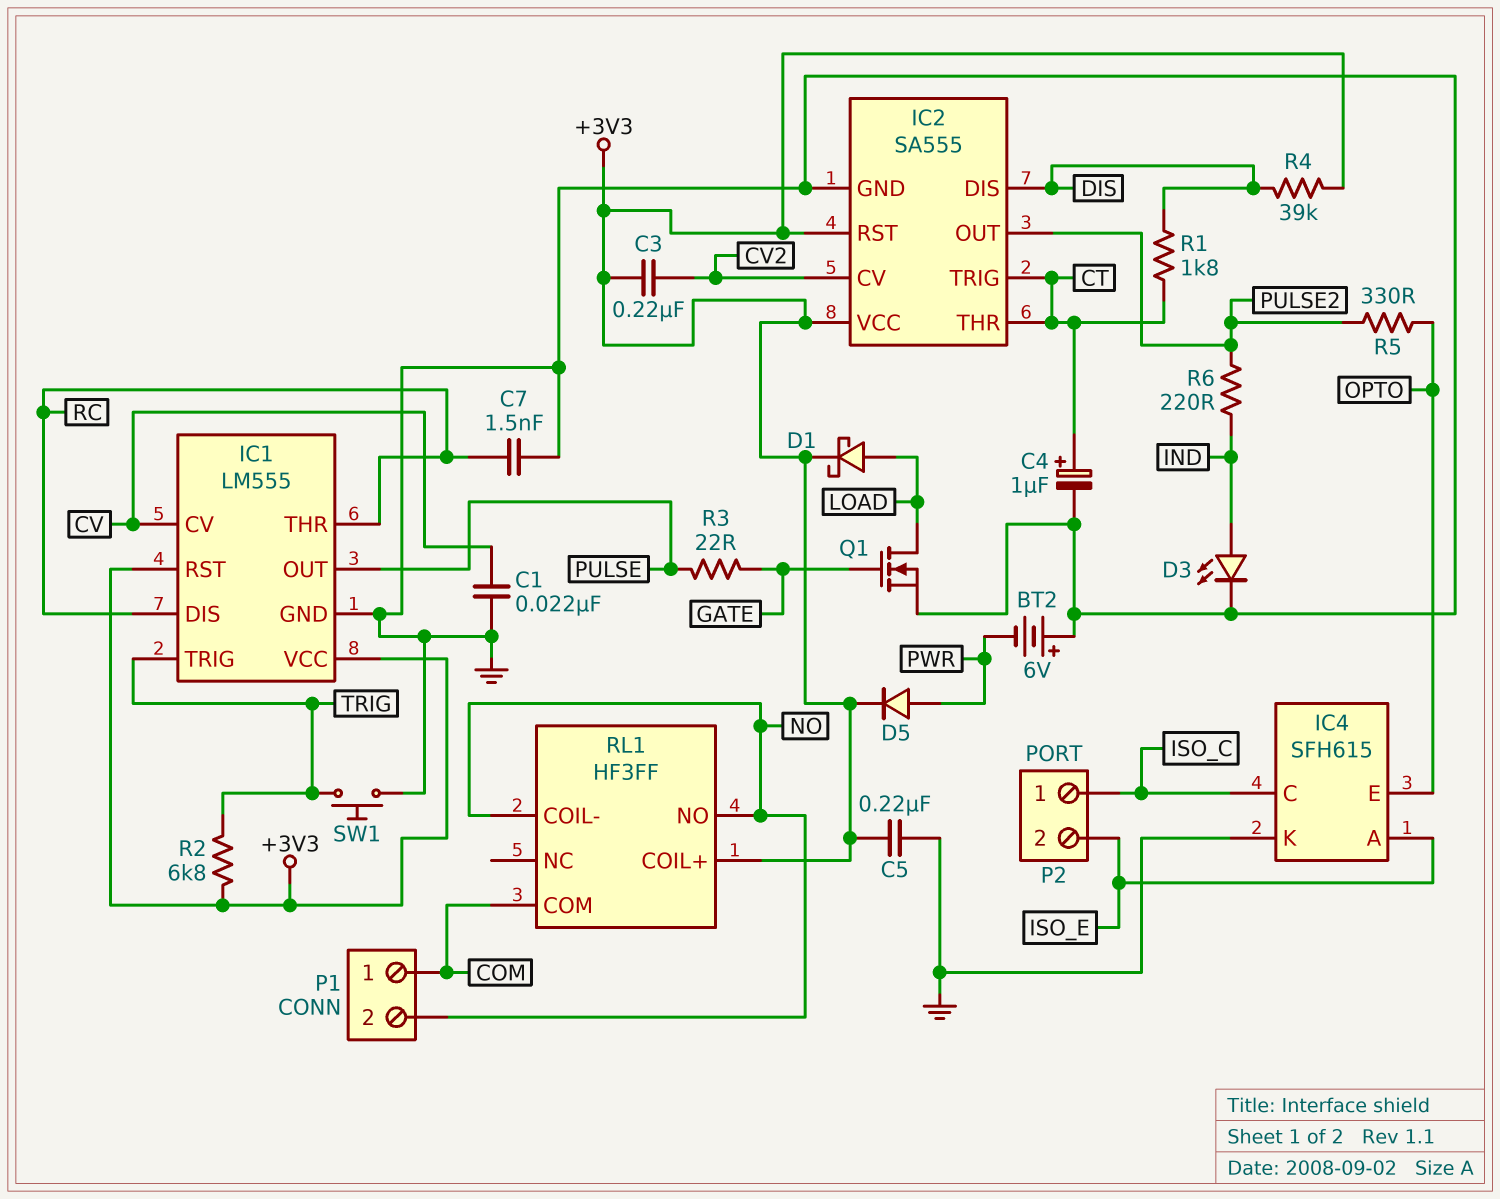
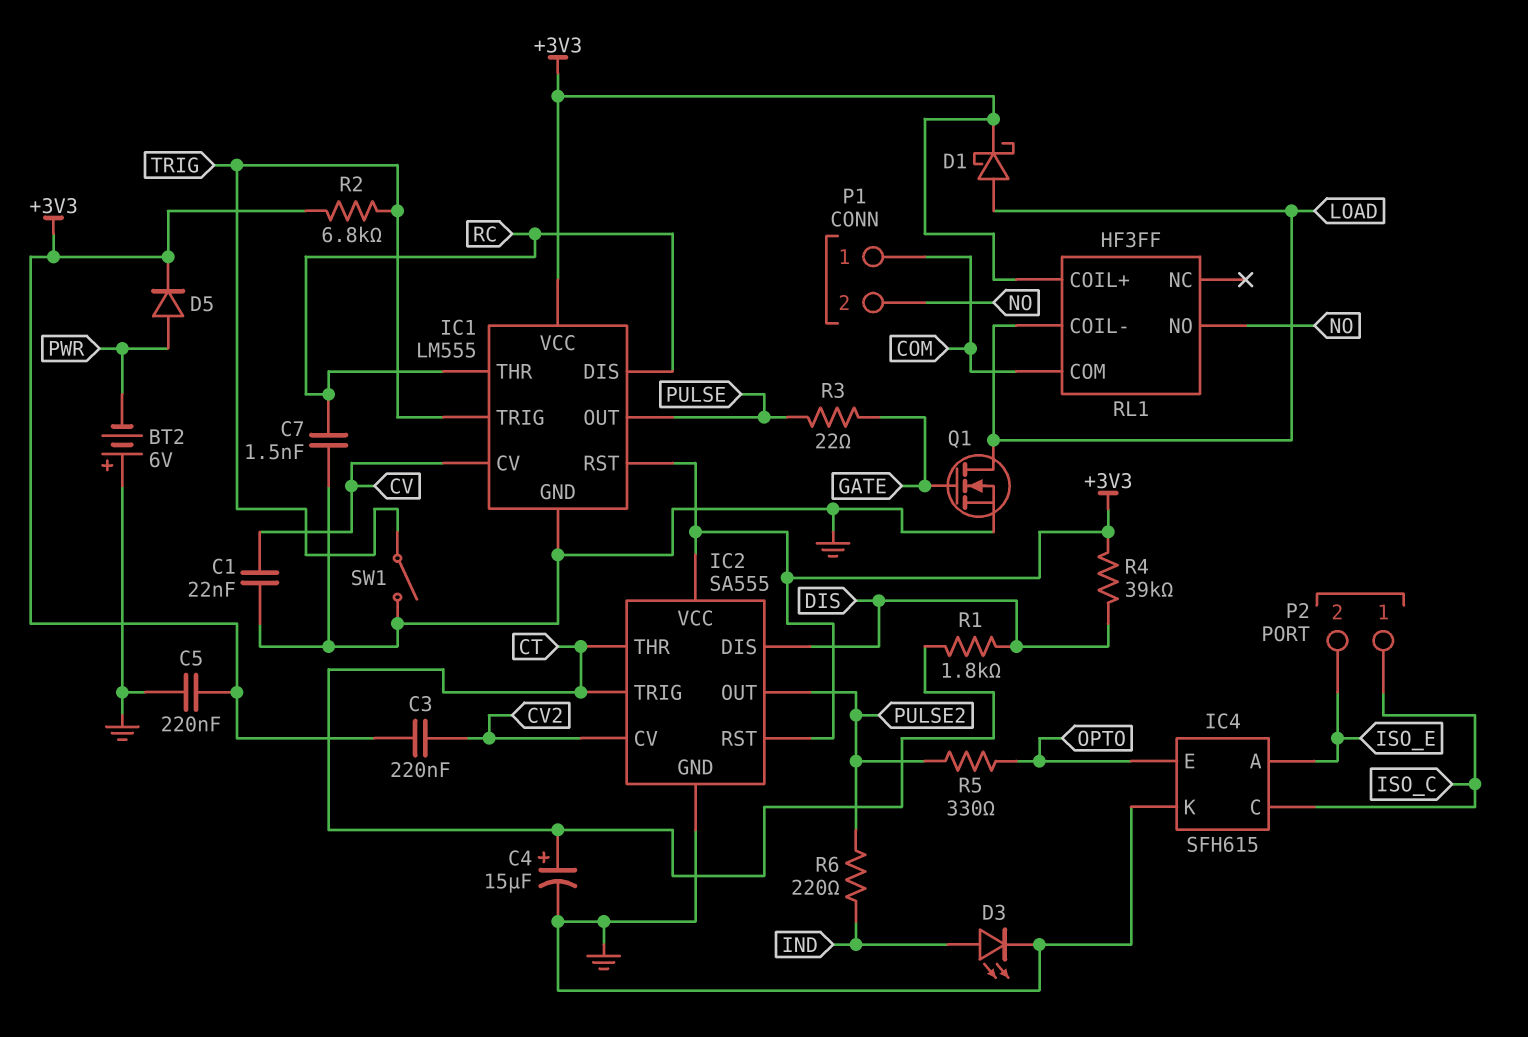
C4: 1uF (plus CT, minus GND) -> 15uF (plus CT, minus GND)
RL1 pin COIL-: NO -> LOAD
SW1: button (GND, TRIG) -> switch (GND, TRIG)

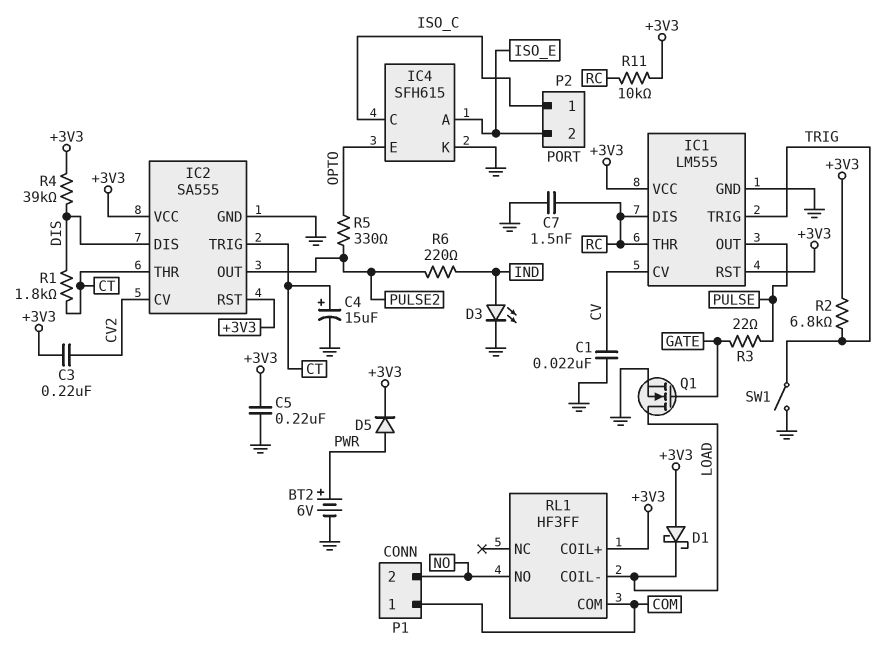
BT2: 6V (plus GND, minus PWR) -> 6V (plus PWR, minus GND)
D1: schottky (A LOAD, K +3V3) -> schottky (A +3V3, K LOAD)
R11: none -> 10k (+3V3, RC)

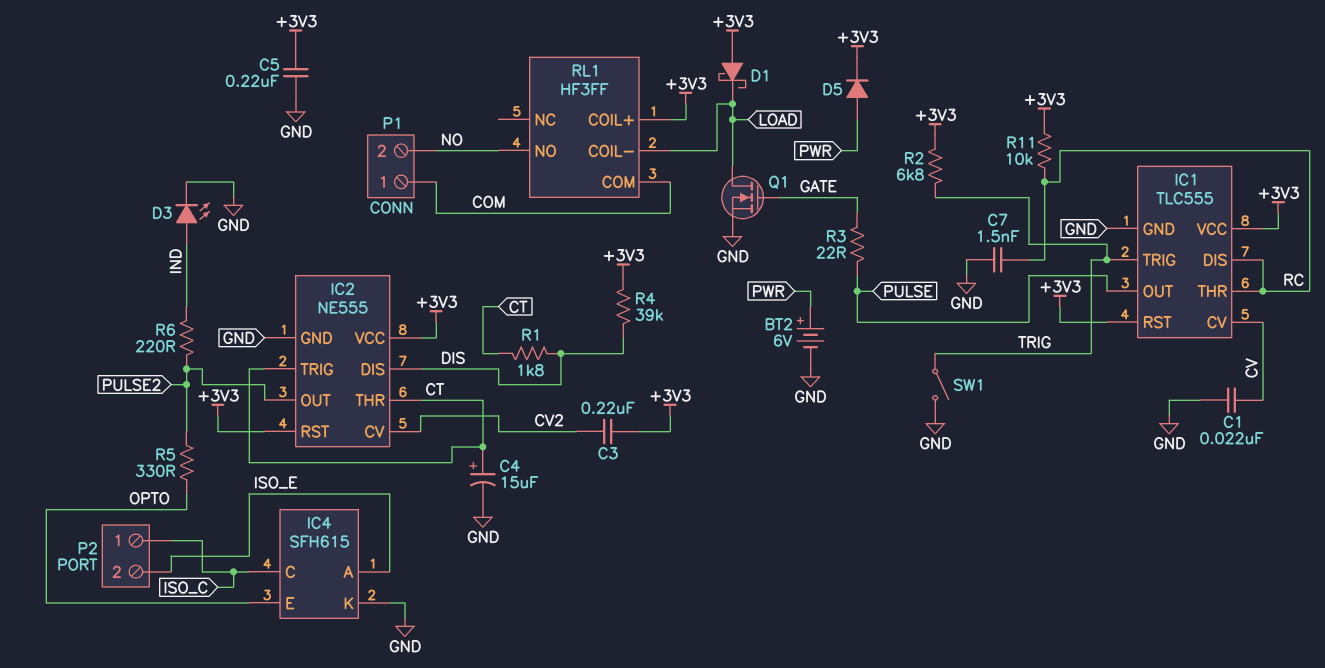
IC1: LM555 -> TLC555
IC2: SA555 -> NE555

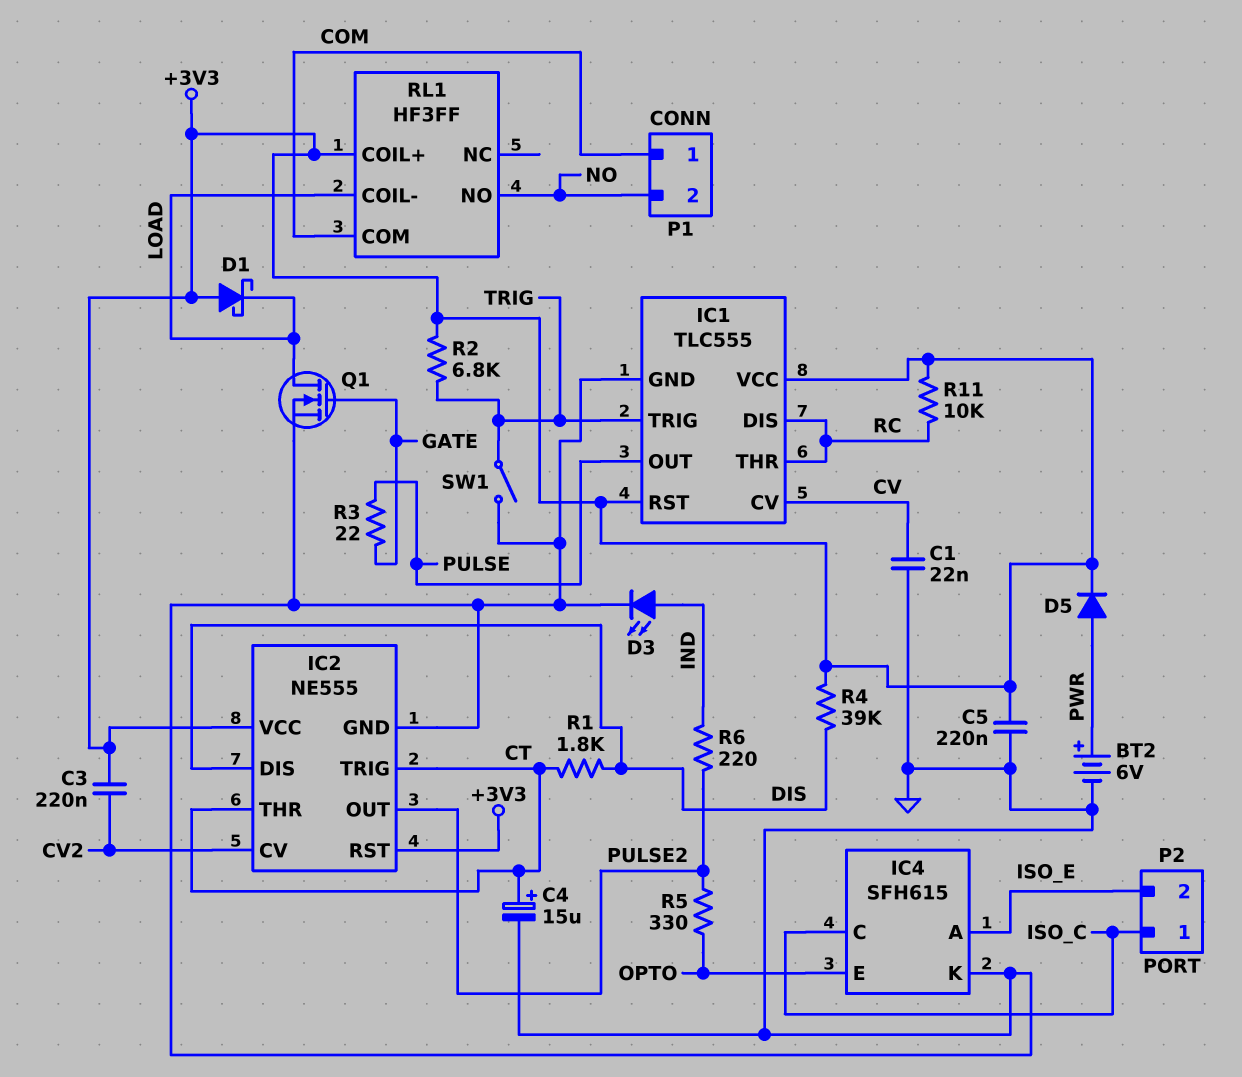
C7: 1.5nF (GND, RC) -> none

